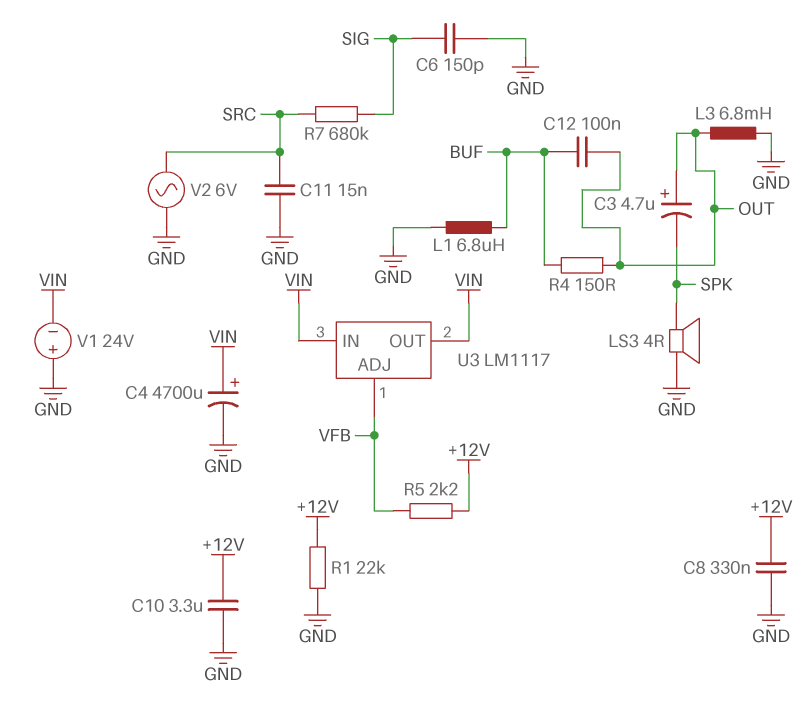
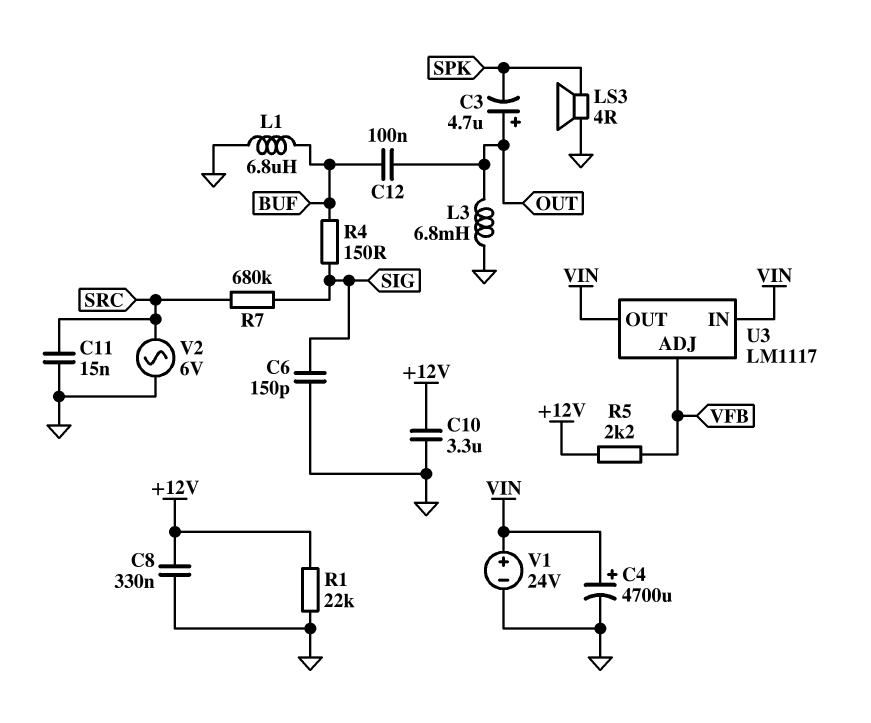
R4: 150 (BUF, OUT) -> 150 (BUF, SIG)
V1: 24V (plus GND, minus VIN) -> 24V (plus VIN, minus GND)

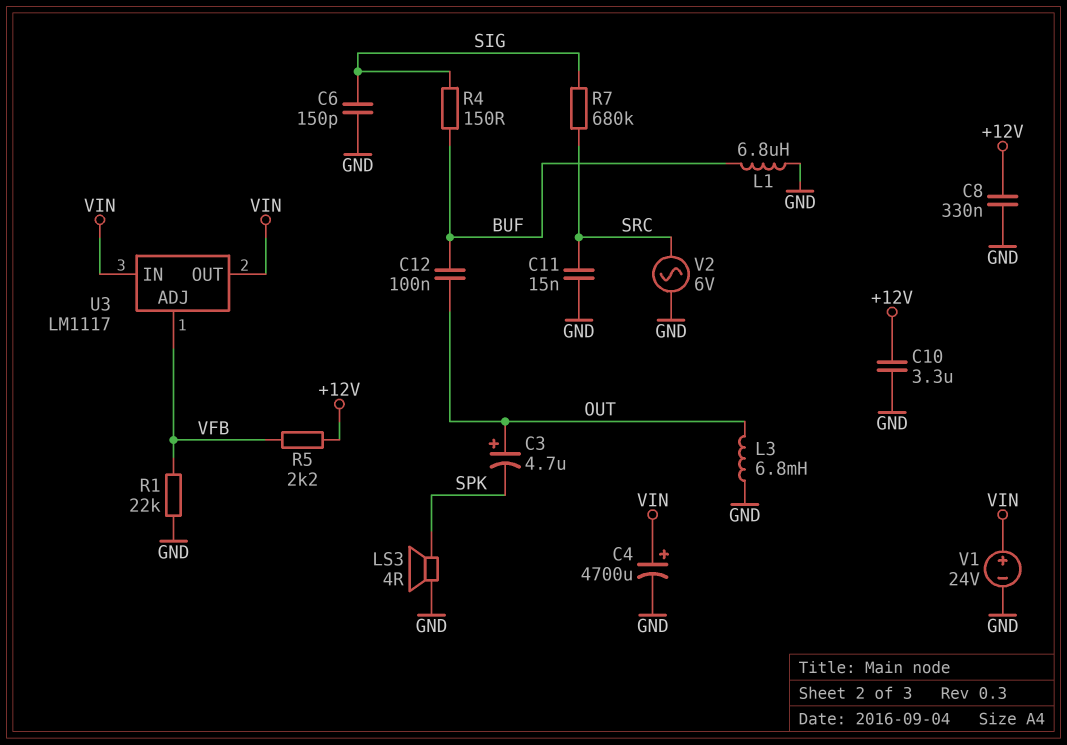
R1: 22k (+12V, GND) -> 22k (GND, VFB)

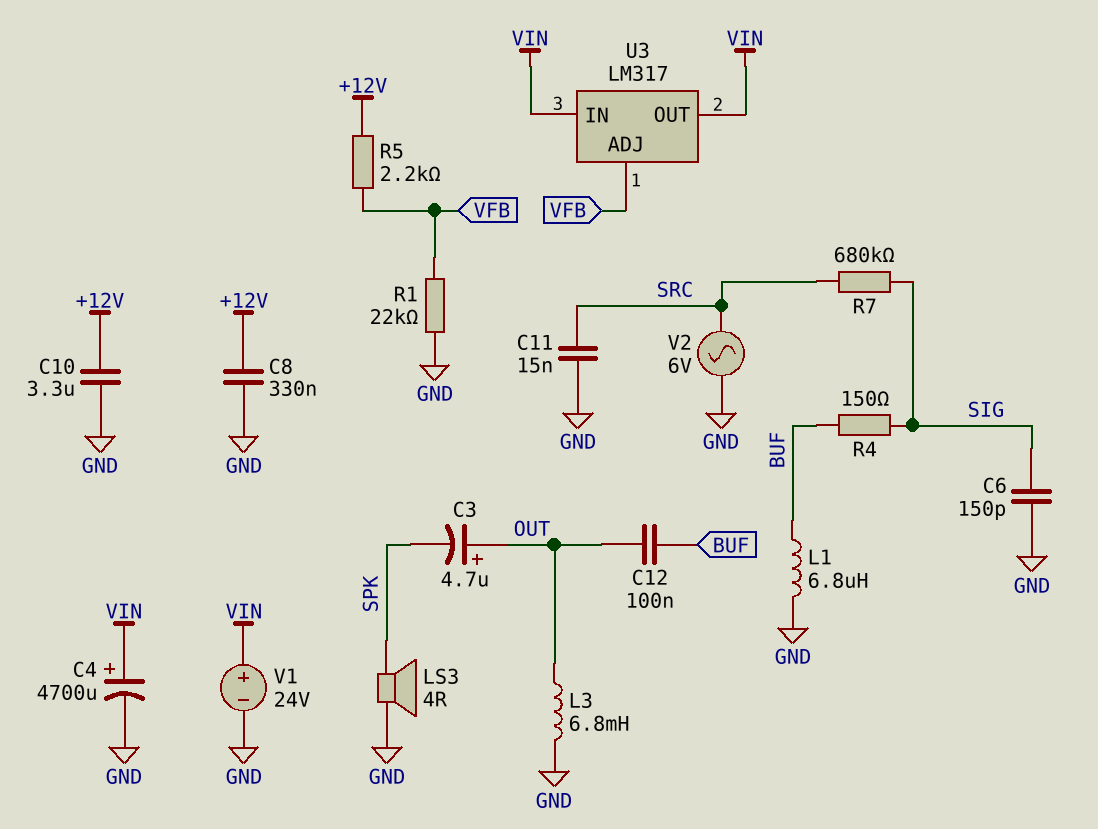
U3: LM1117 -> LM317

